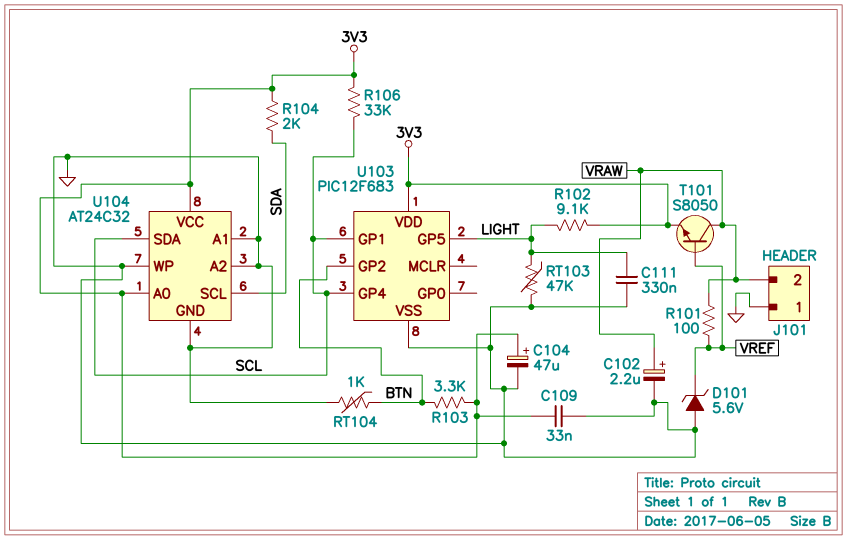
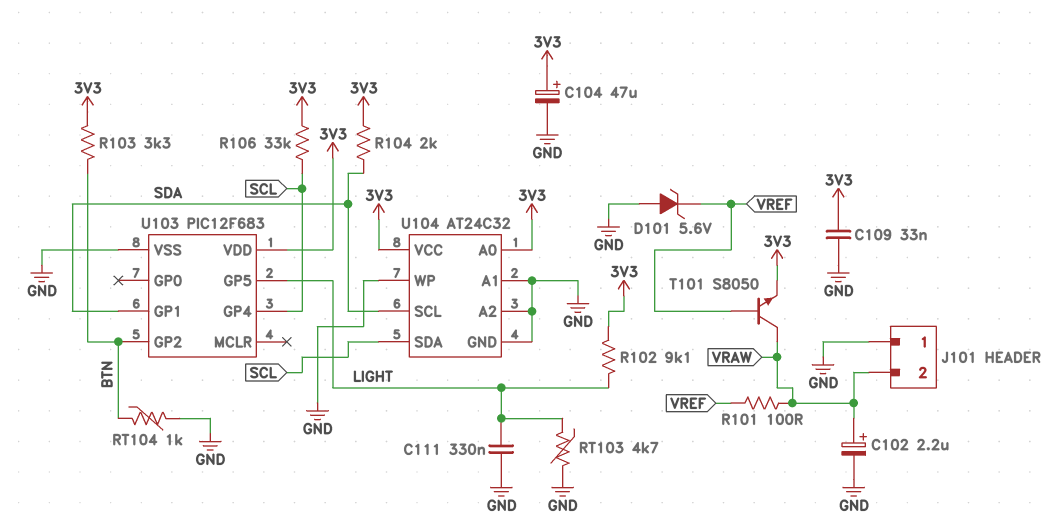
RT103: 47k (GND, LIGHT) -> 4.7k (GND, LIGHT)
U103 pin GP1: SCL -> SDA

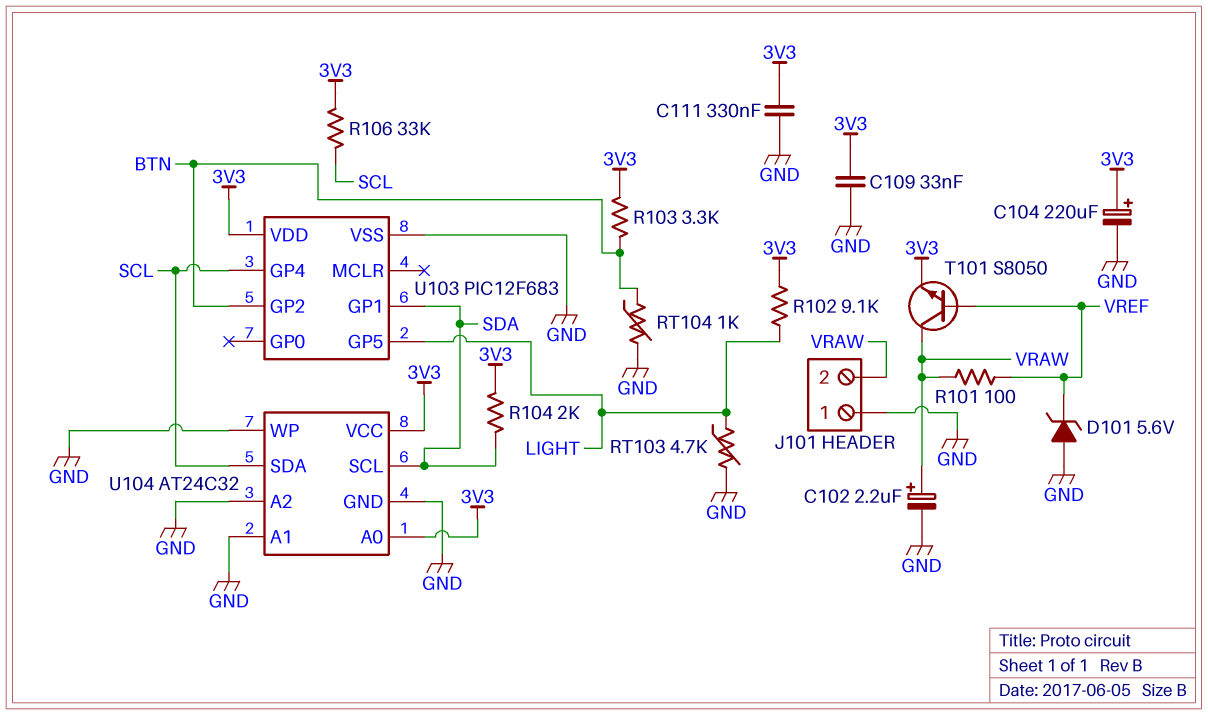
C104: 47uF (plus 3V3, minus GND) -> 220uF (plus 3V3, minus GND)
C111: 330nF (GND, LIGHT) -> 330nF (3V3, GND)

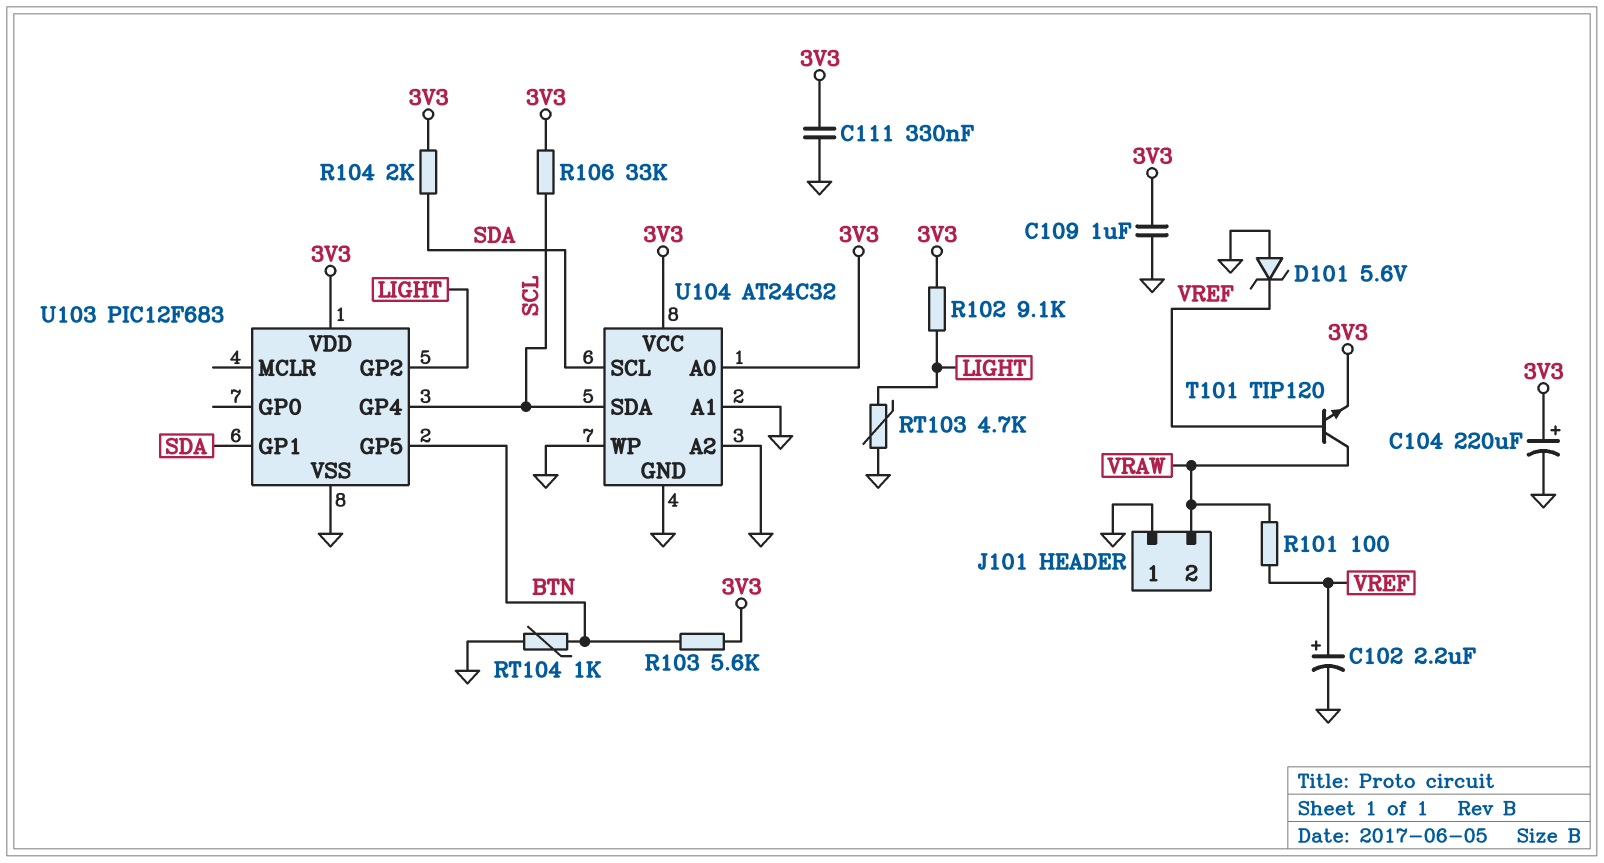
C102: 2.2uF (plus VRAW, minus GND) -> 2.2uF (plus VREF, minus GND)
C109: 33nF (3V3, GND) -> 1uF (3V3, GND)
R103: 3.3k (3V3, BTN) -> 5.6k (3V3, BTN)
T101: NPN S8050 (B VREF, C VRAW, E 3V3) -> NPN TIP120 (B VREF, C VRAW, E 3V3)
U103 pin GP2: BTN -> LIGHT
U103 pin GP5: LIGHT -> BTN

